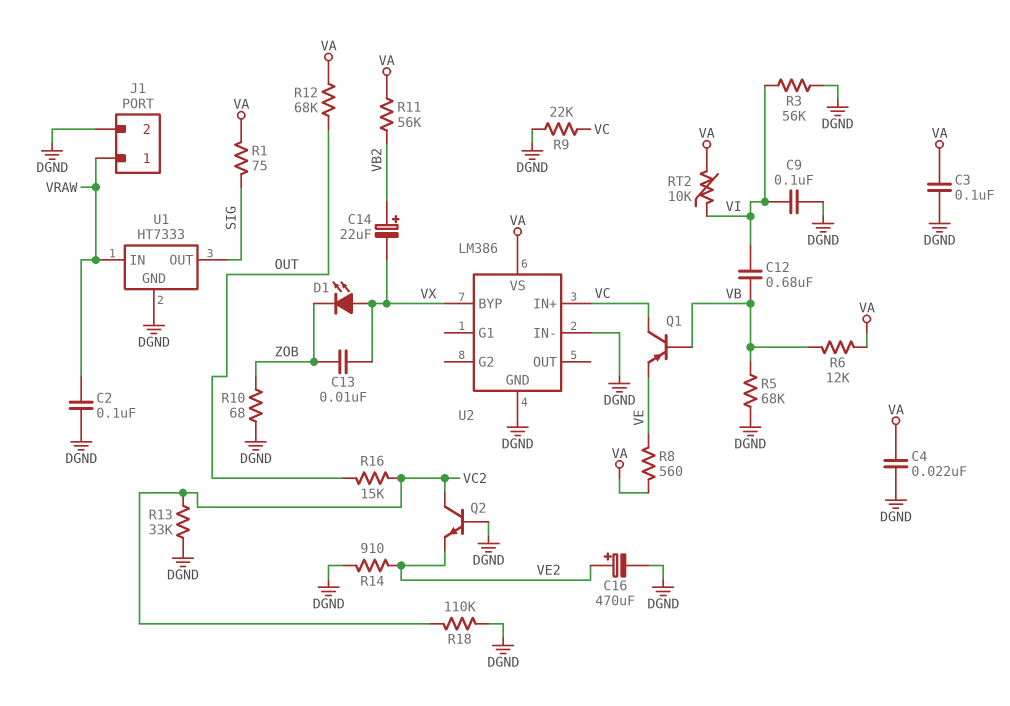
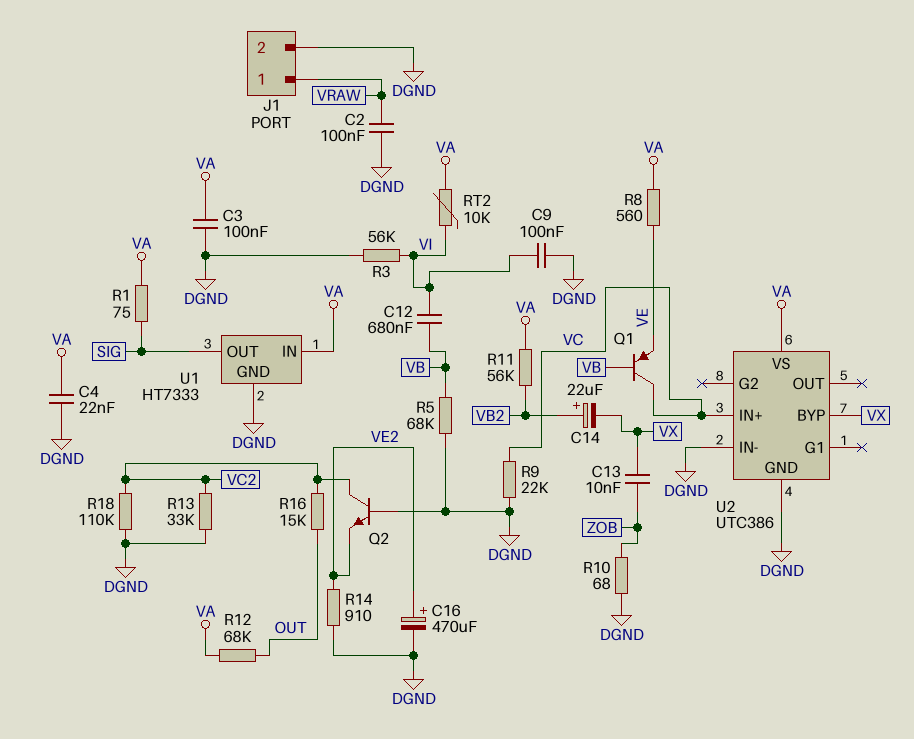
D1: LED (A VX, K ZOB) -> none
R6: 12k (VA, VB) -> none
U1 pin IN: VRAW -> VA
U2: LM386 -> UTC386

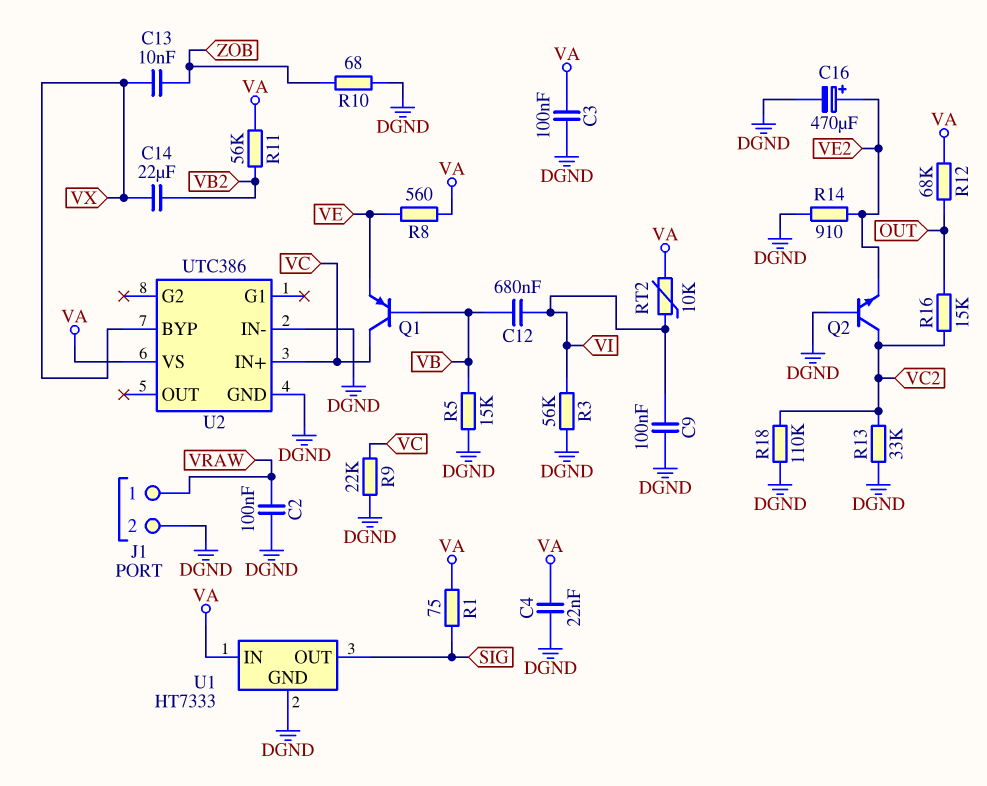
C14: 22uF (plus VB2, minus VX) -> 22uF (VB2, VX)
R5: 68k (DGND, VB) -> 15k (DGND, VB)

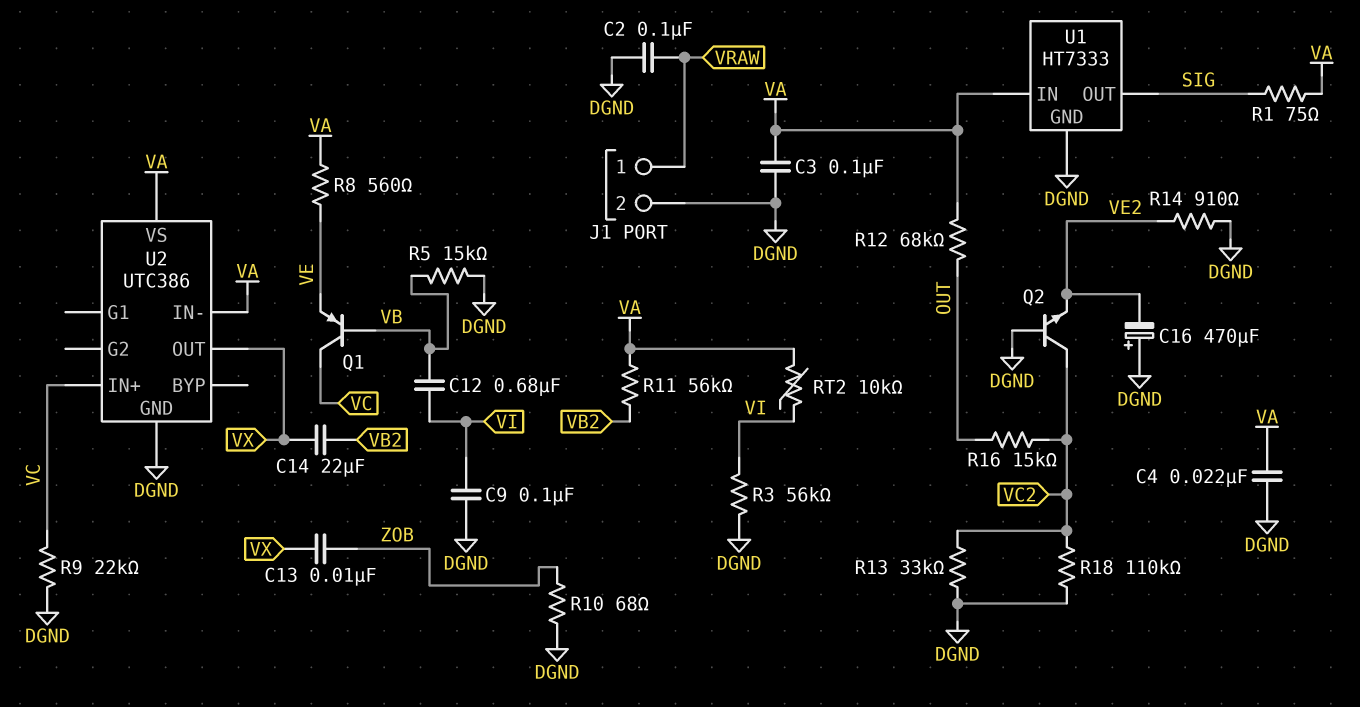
C16: 470uF (plus VE2, minus DGND) -> 470uF (plus DGND, minus VE2)
U2 pin BYP: VX -> none
U2 pin IN-: DGND -> VA
U2 pin OUT: none -> VX

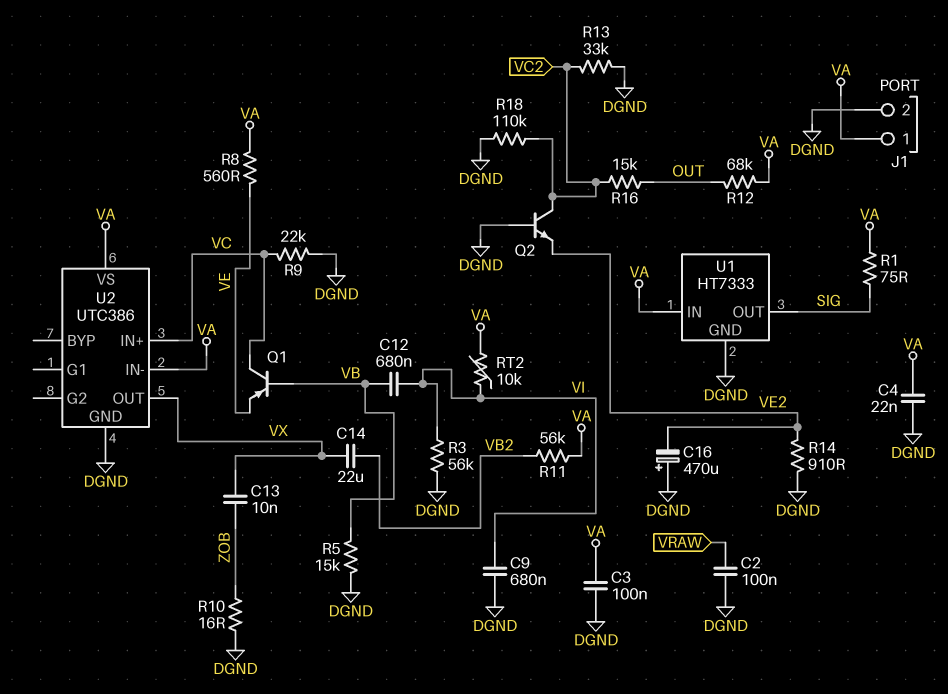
C9: 100nF (DGND, VI) -> 680nF (DGND, VI)
J1 pin 1: VRAW -> VA
R10: 68 (DGND, ZOB) -> 16 (DGND, ZOB)

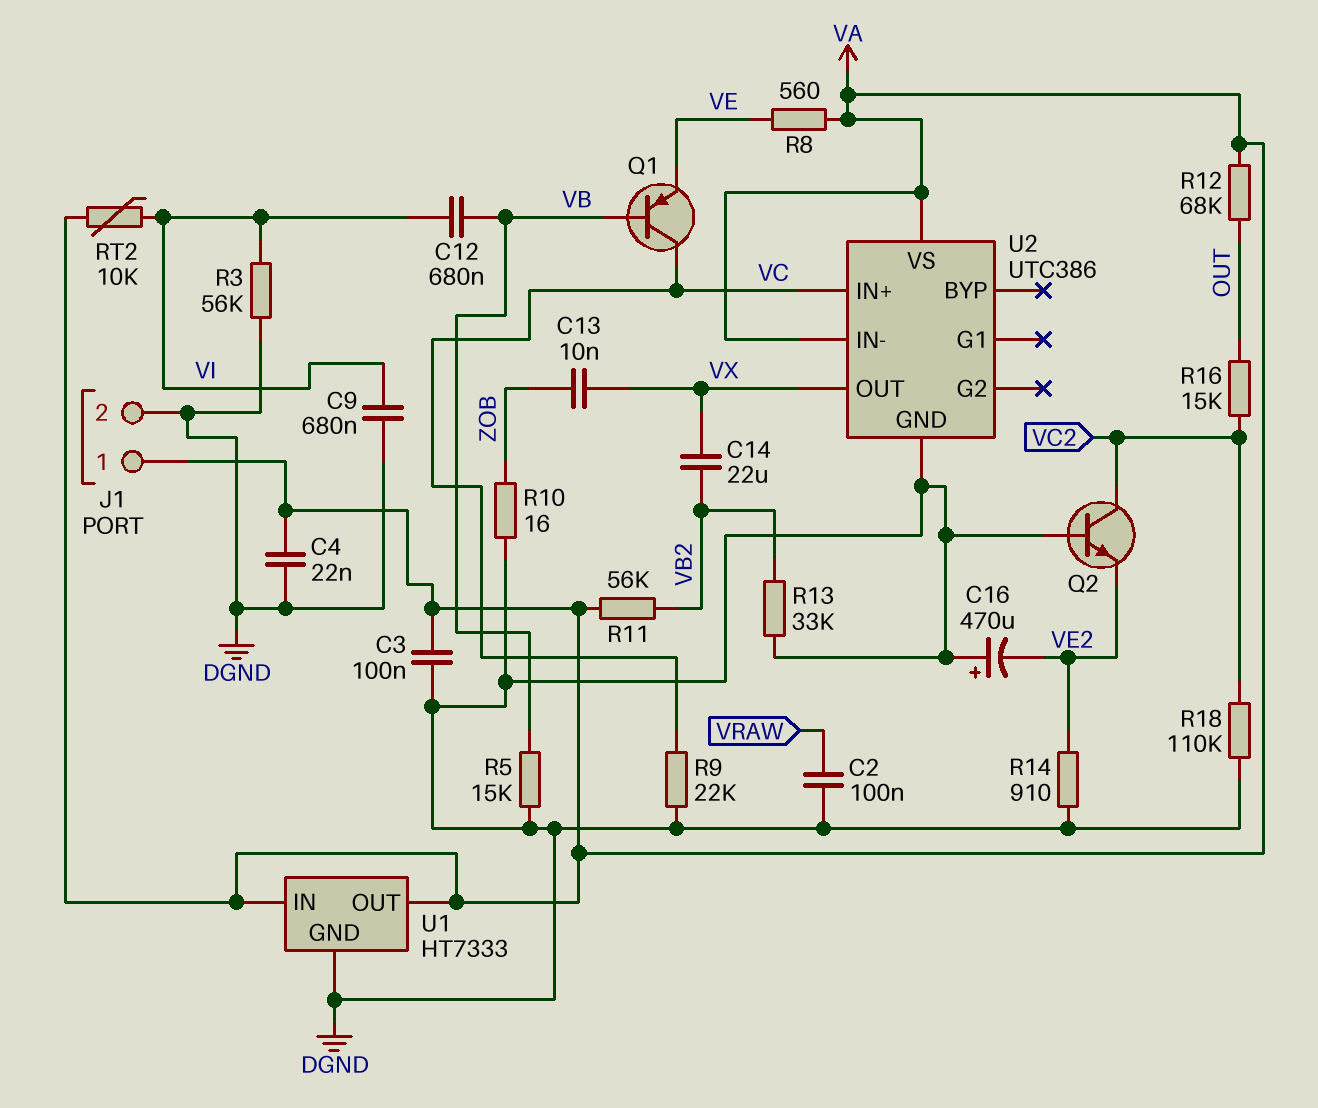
R1: 75 (SIG, VA) -> none
R13: 33k (DGND, VC2) -> 33k (DGND, VB2)
U1 pin OUT: SIG -> VA

